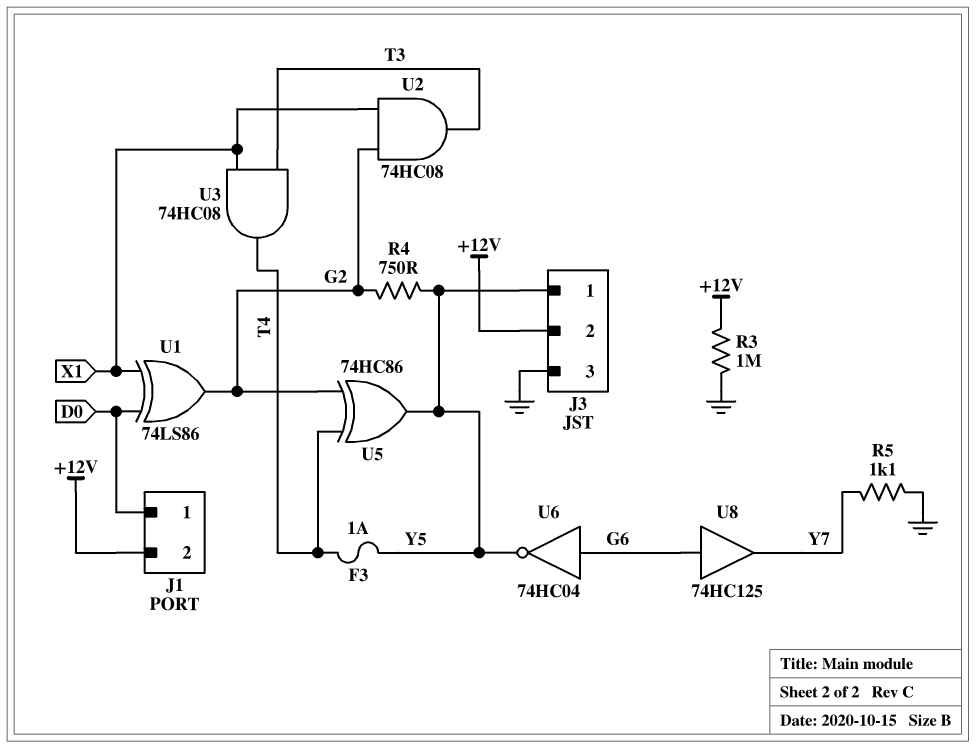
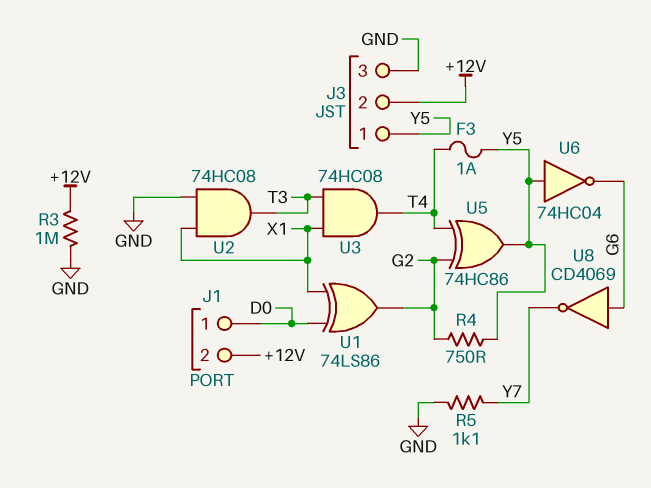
U2: AND 74HC08 (in G2, in X1, out T3) -> AND 74HC08 (in GND, in X1, out T3)
U6: NOT 74HC04 (in G6, out Y5) -> NOT 74HC04 (in Y5, out G6)
U8: buffer 74HC125 (in G6, out Y7) -> NOT CD4069 (in G6, out Y7)

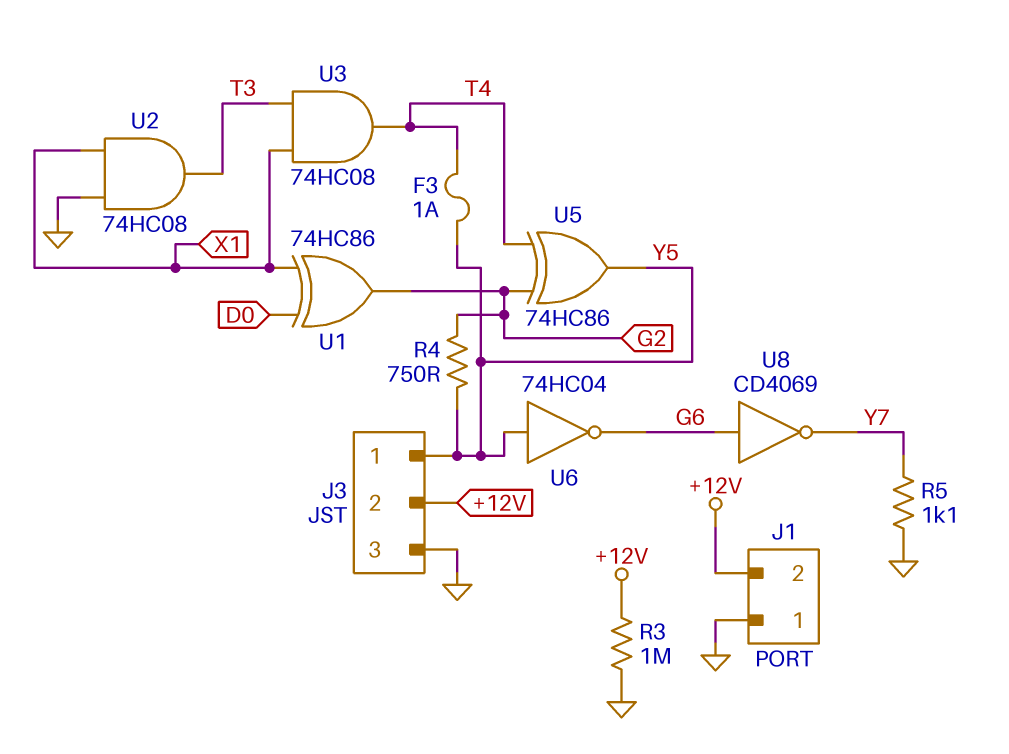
J1 pin 1: D0 -> GND
U1: XOR 74LS86 (in D0, in X1, out G2) -> XOR 74HC86 (in D0, in X1, out G2)

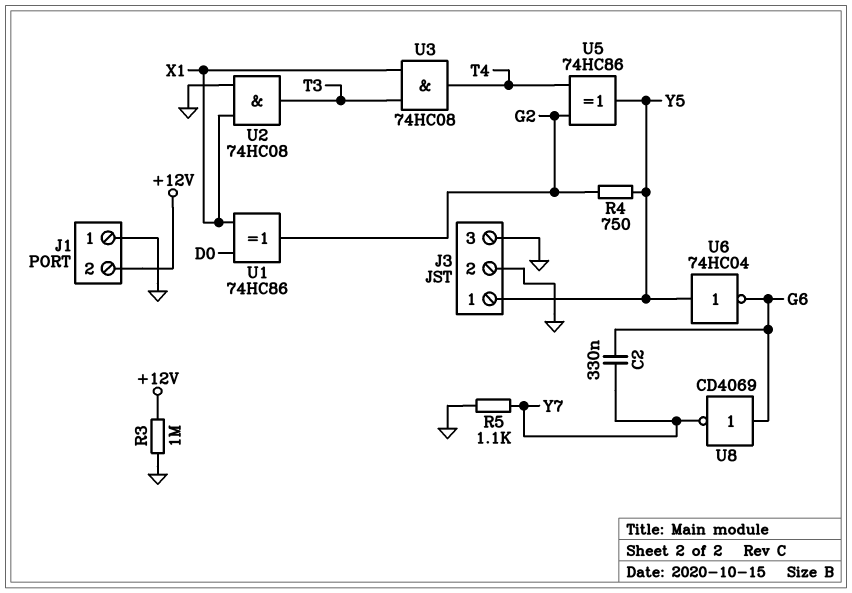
C2: none -> 330nF (G6, Y7)
F3: 1A (T4, Y5) -> none
J3 pin 2: +12V -> GND

